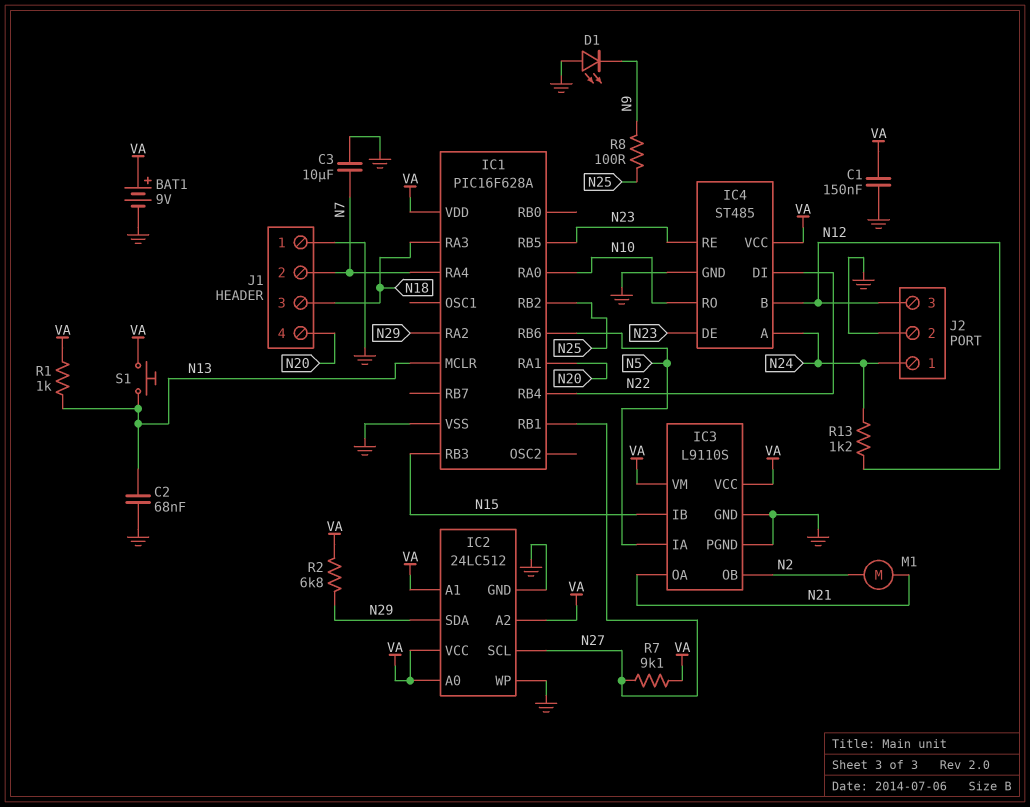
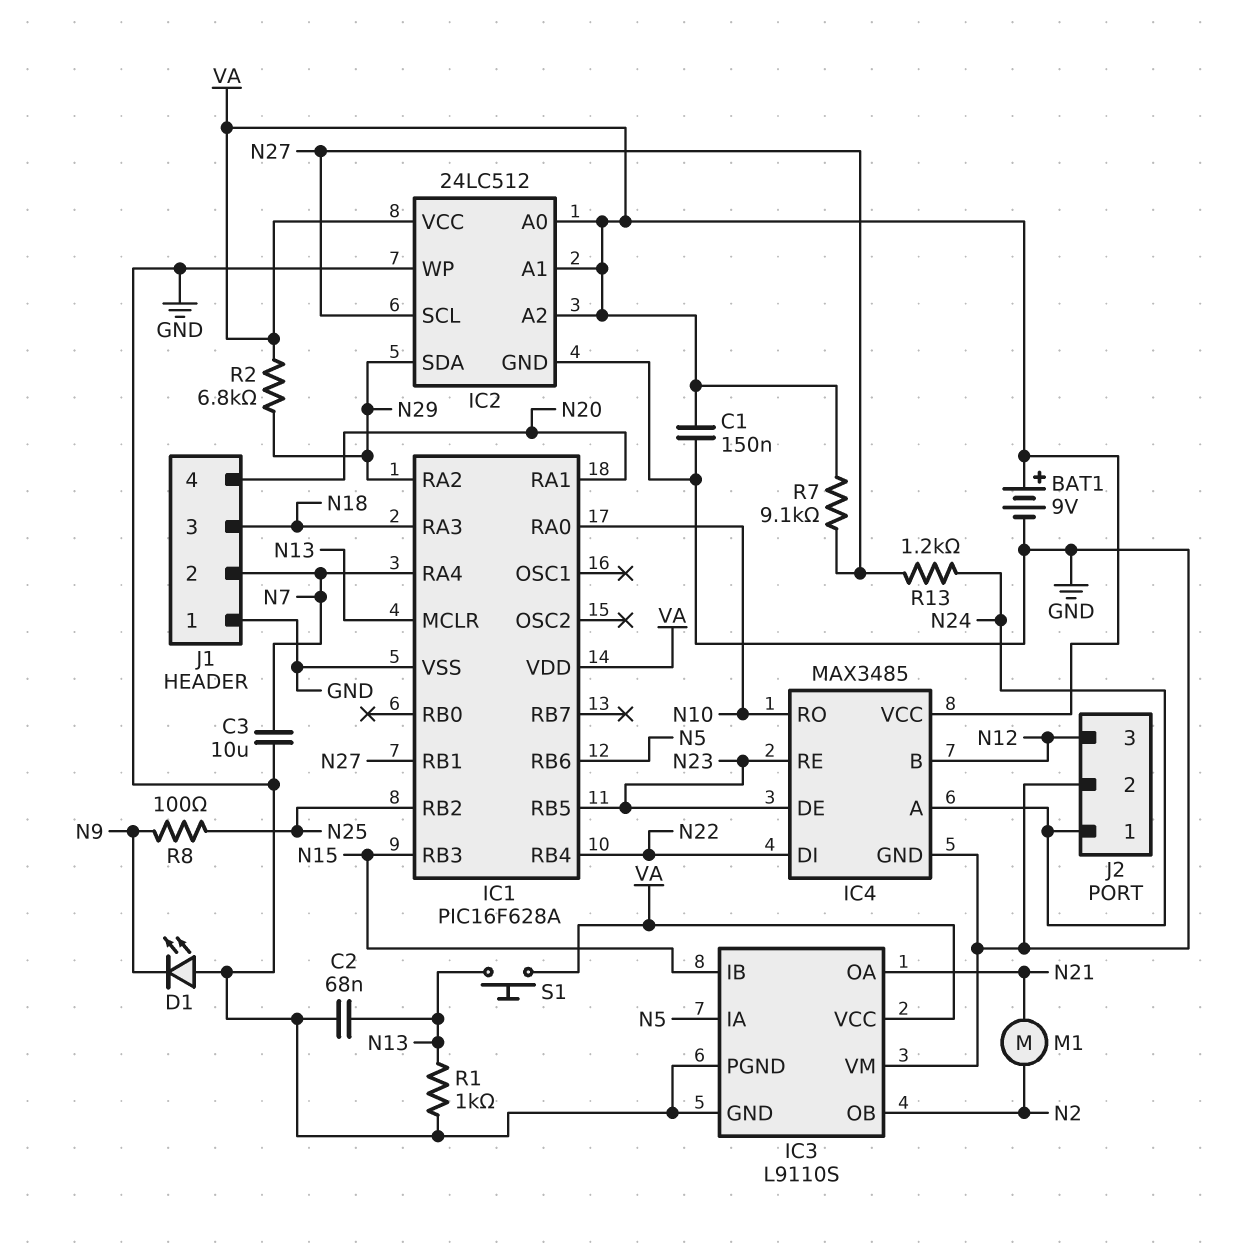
IC3 pin VM: VA -> GND
IC4: ST485 -> MAX3485
R1: 1k (N13, VA) -> 1k (GND, N13)
R13: 1.2k (N12, N24) -> 1.2k (N24, N27)

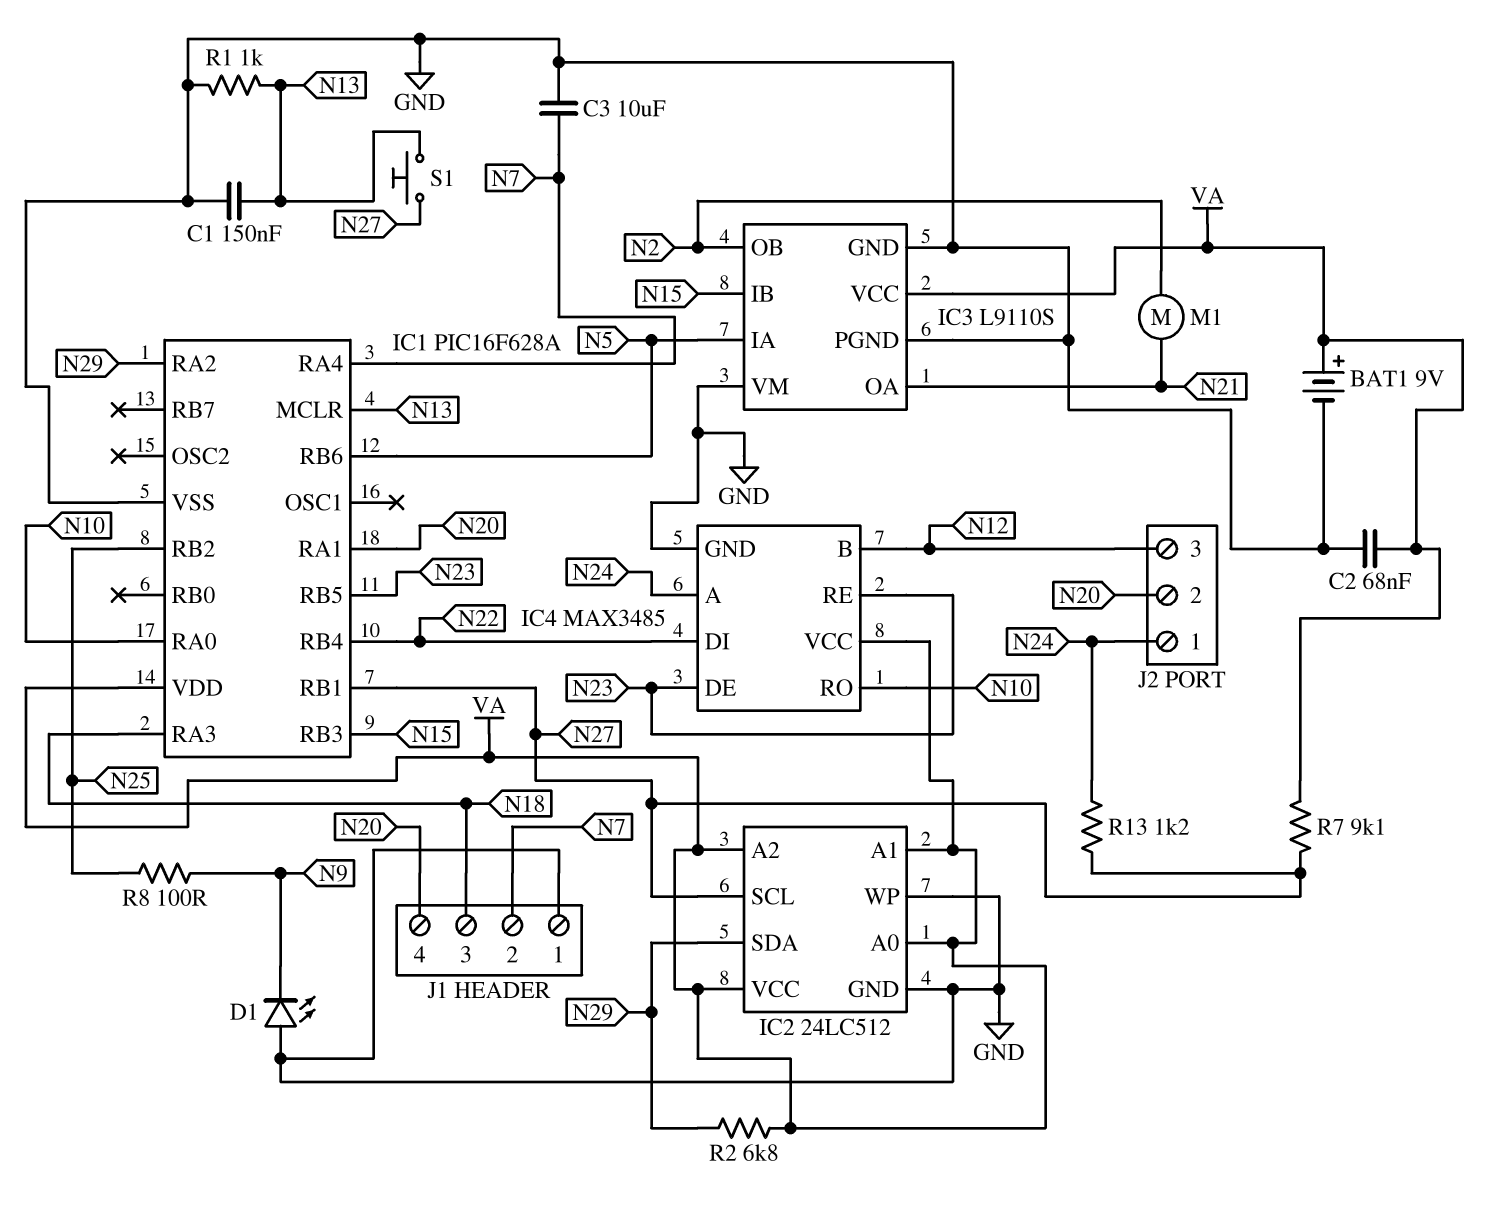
C1: 150nF (GND, VA) -> 150nF (GND, N13)
C2: 68nF (GND, N13) -> 68nF (GND, VA)
J2 pin 2: GND -> N20
S1: button (N13, VA) -> button (N13, N27)

